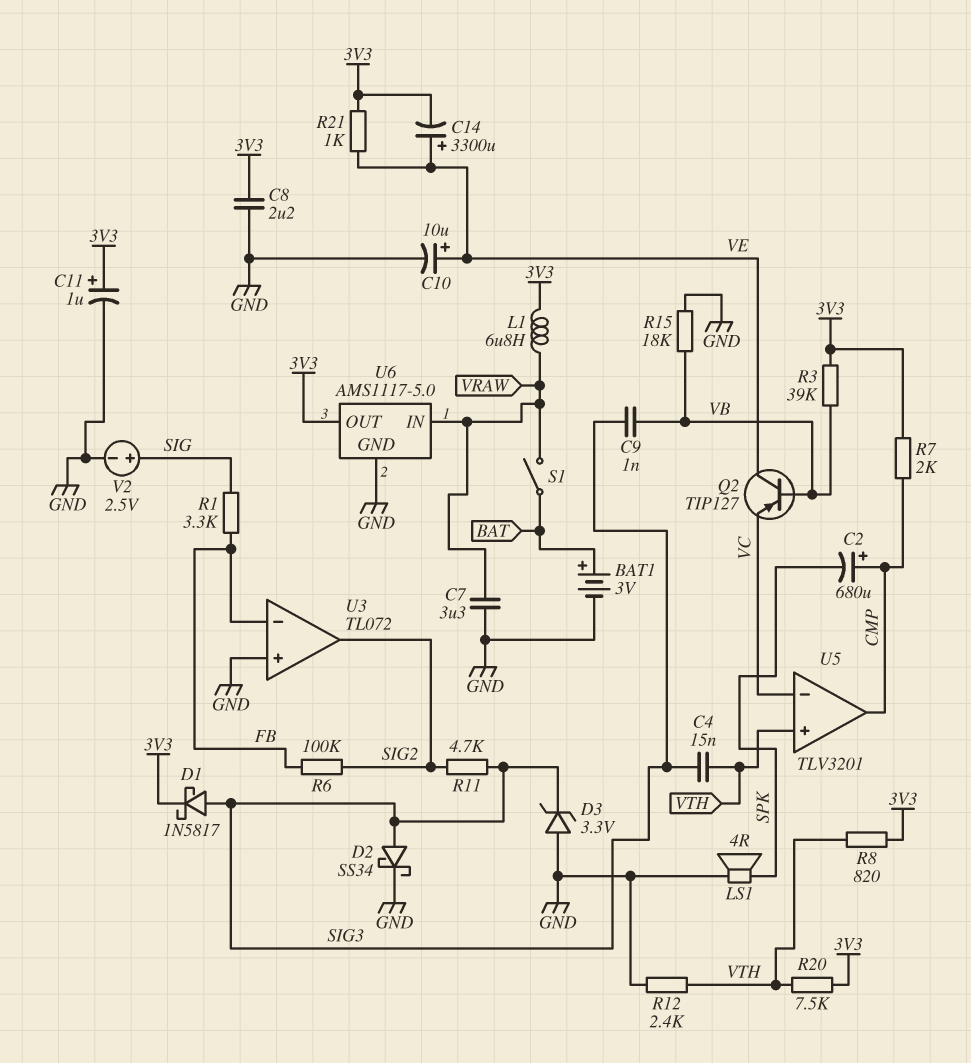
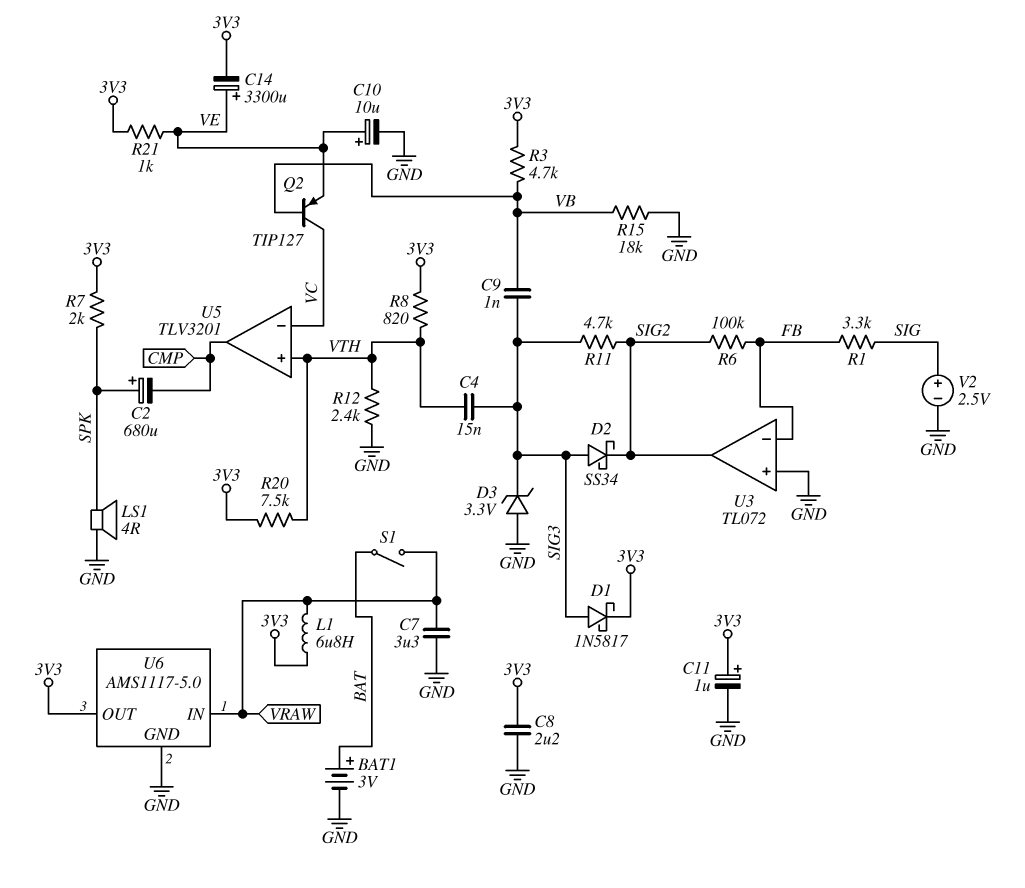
C2: 680uF (plus CMP, minus SPK) -> 680uF (plus SPK, minus CMP)
D2: schottky SS34 (A SIG3, K GND) -> schottky SS34 (A SIG3, K SIG2)
Q2: PNP TIP127 (B VB, C VE, E VC) -> PNP TIP127 (B VB, C VC, E VE)
R3: 39k (3V3, VB) -> 4.7k (3V3, VB)
R7: 2k (3V3, CMP) -> 2k (3V3, SPK)

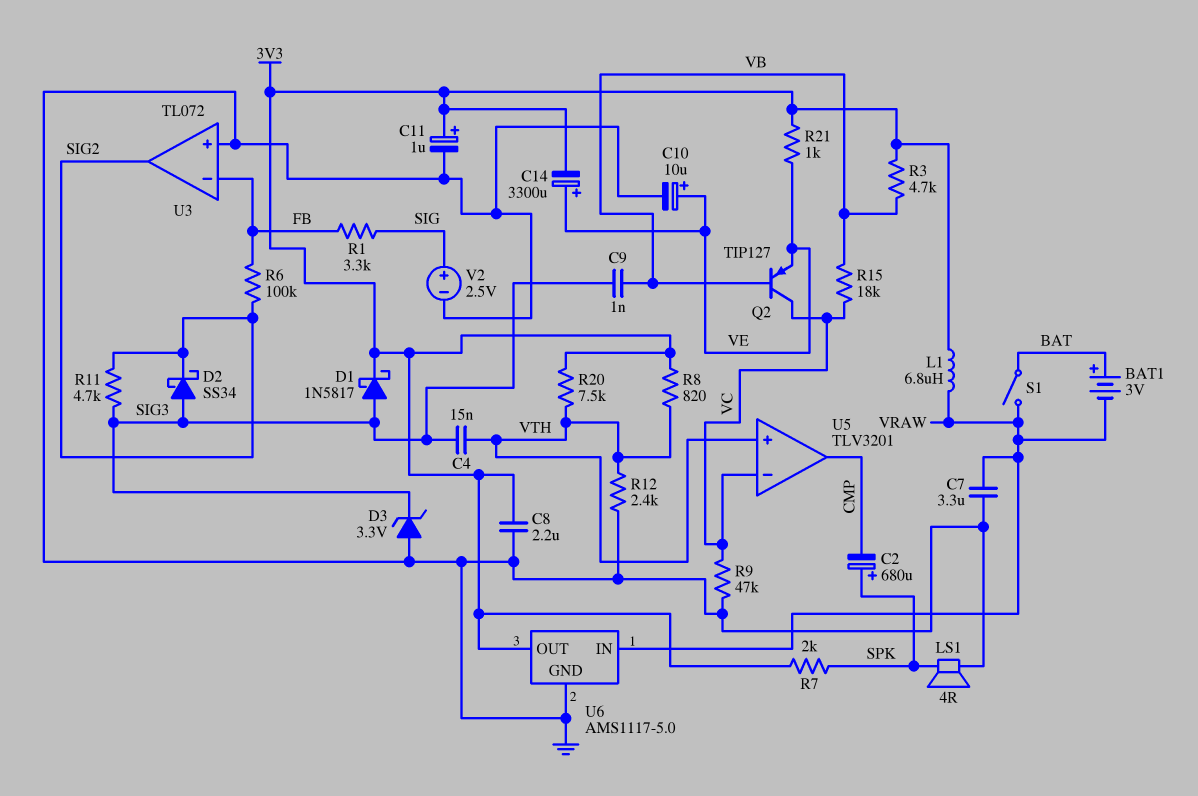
BAT1: 3V (plus BAT, minus GND) -> 3V (plus BAT, minus VRAW)
R9: none -> 47k (GND, VC)
R15: 18k (GND, VB) -> 18k (VB, VC)

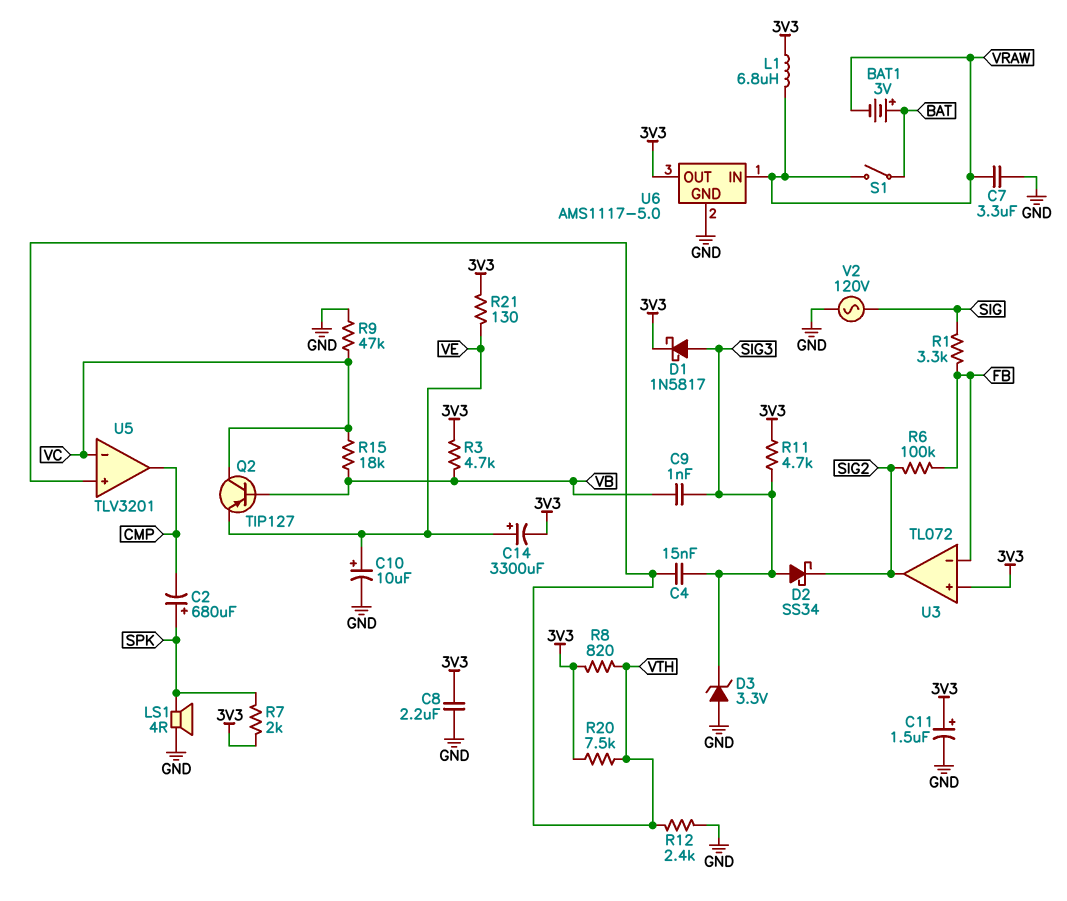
C11: 1uF (plus 3V3, minus GND) -> 1.5uF (plus 3V3, minus GND)
R11: 4.7k (SIG2, SIG3) -> 4.7k (3V3, SIG3)
R21: 1k (3V3, VE) -> 130 (3V3, VE)
U3 pin in+: GND -> 3V3
V2: 2.5V (plus SIG, minus GND) -> AC 120V (GND, SIG)

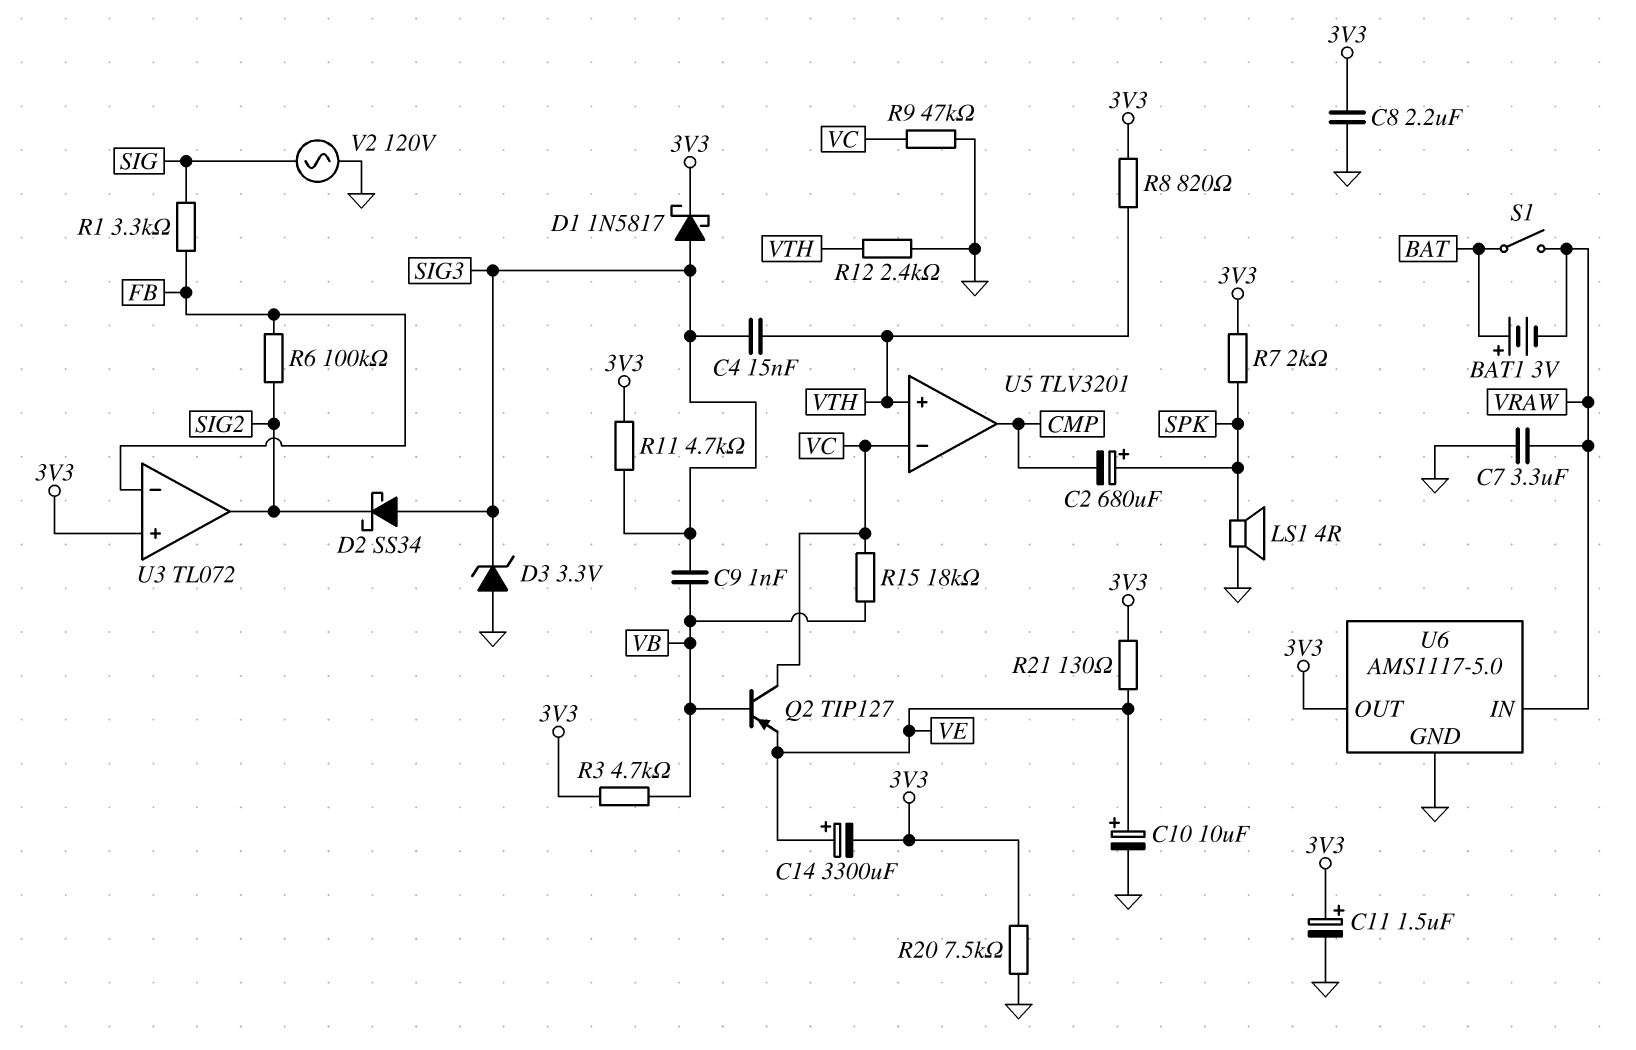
L1: 6.8uH (3V3, VRAW) -> none
R20: 7.5k (3V3, VTH) -> 7.5k (3V3, GND)

